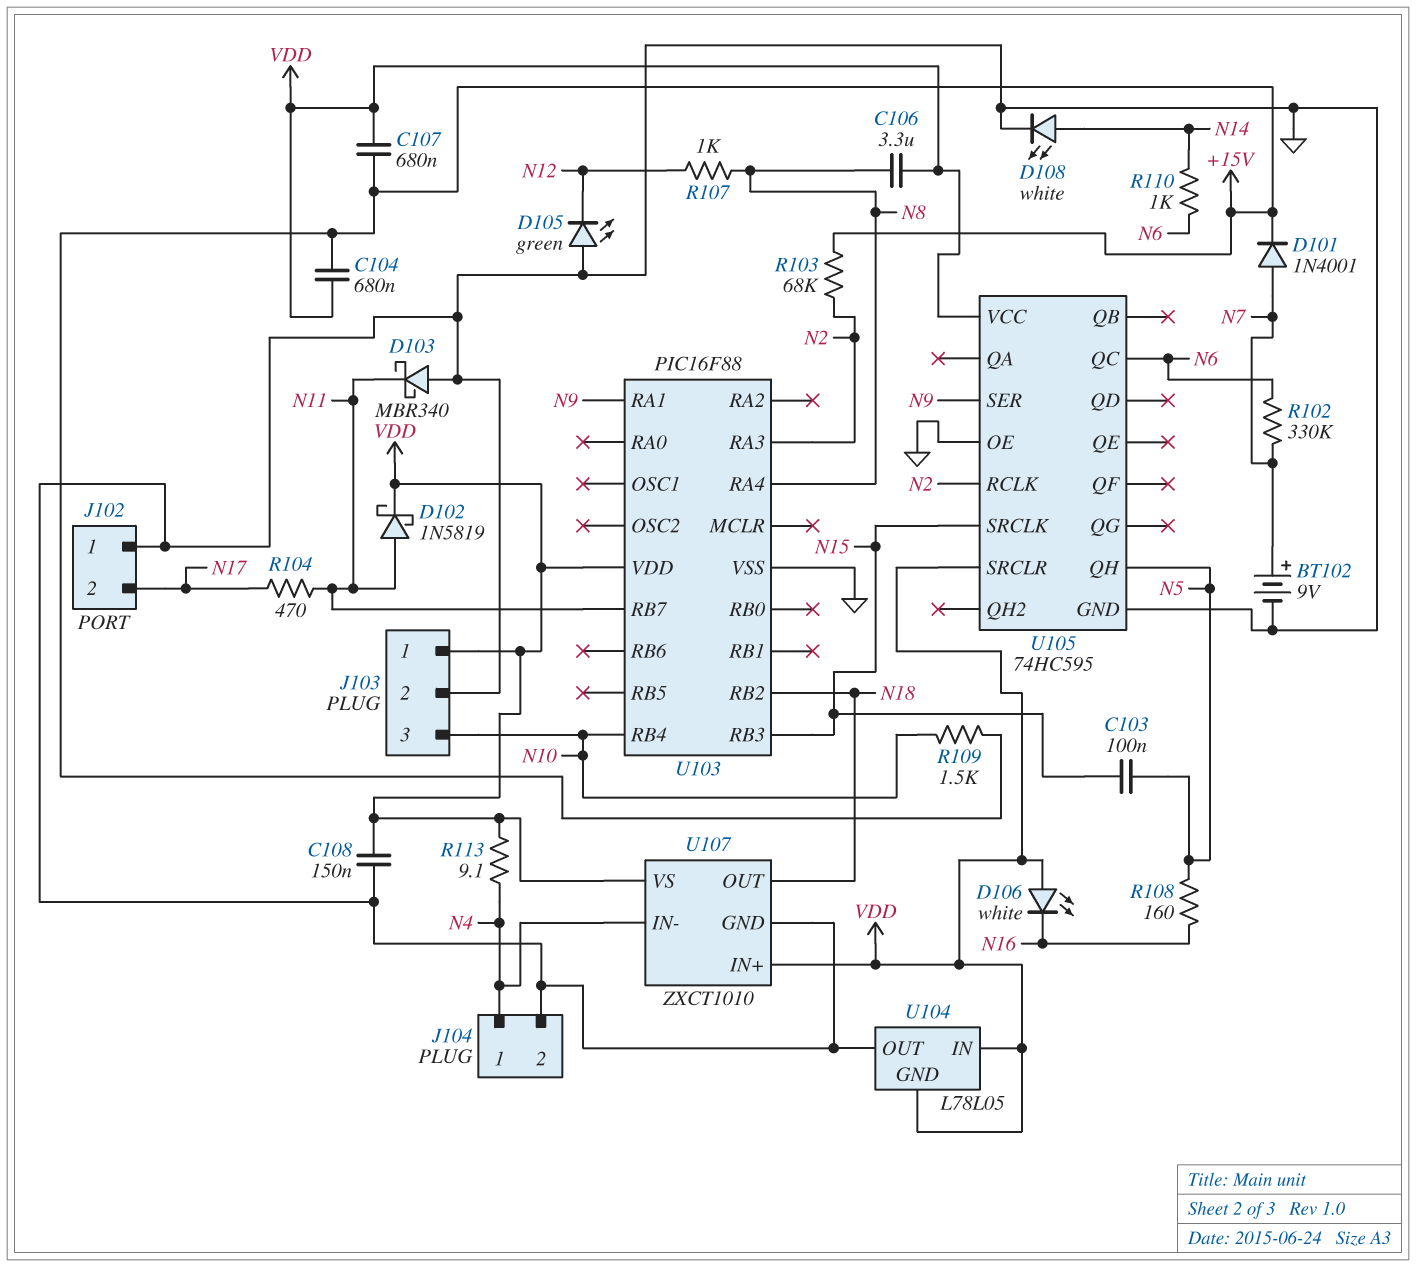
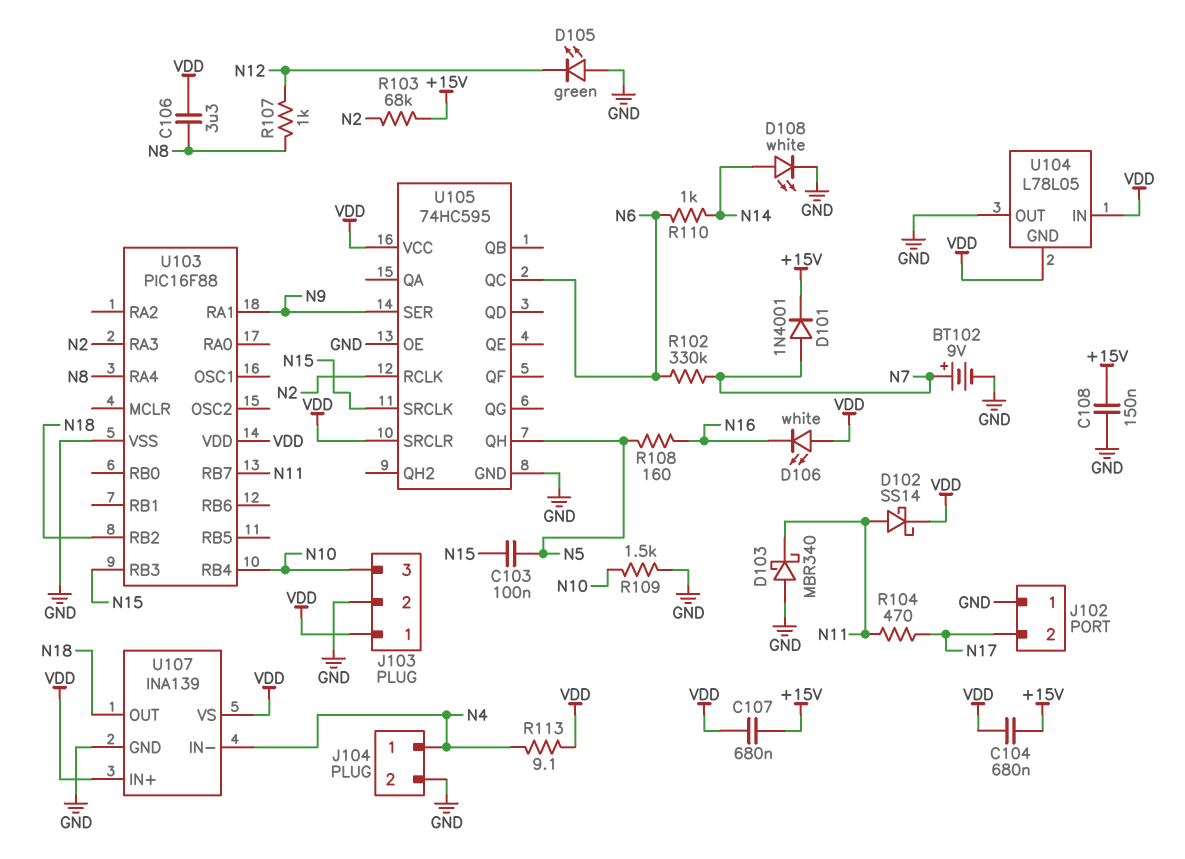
C108: 150nF (GND, VDD) -> 150nF (+15V, GND)
D102: schottky 1N5819 (A N11, K VDD) -> schottky SS14 (A N11, K VDD)
R109: 1.5k (+15V, N10) -> 1.5k (GND, N10)
U107: ZXCT1010 -> INA139

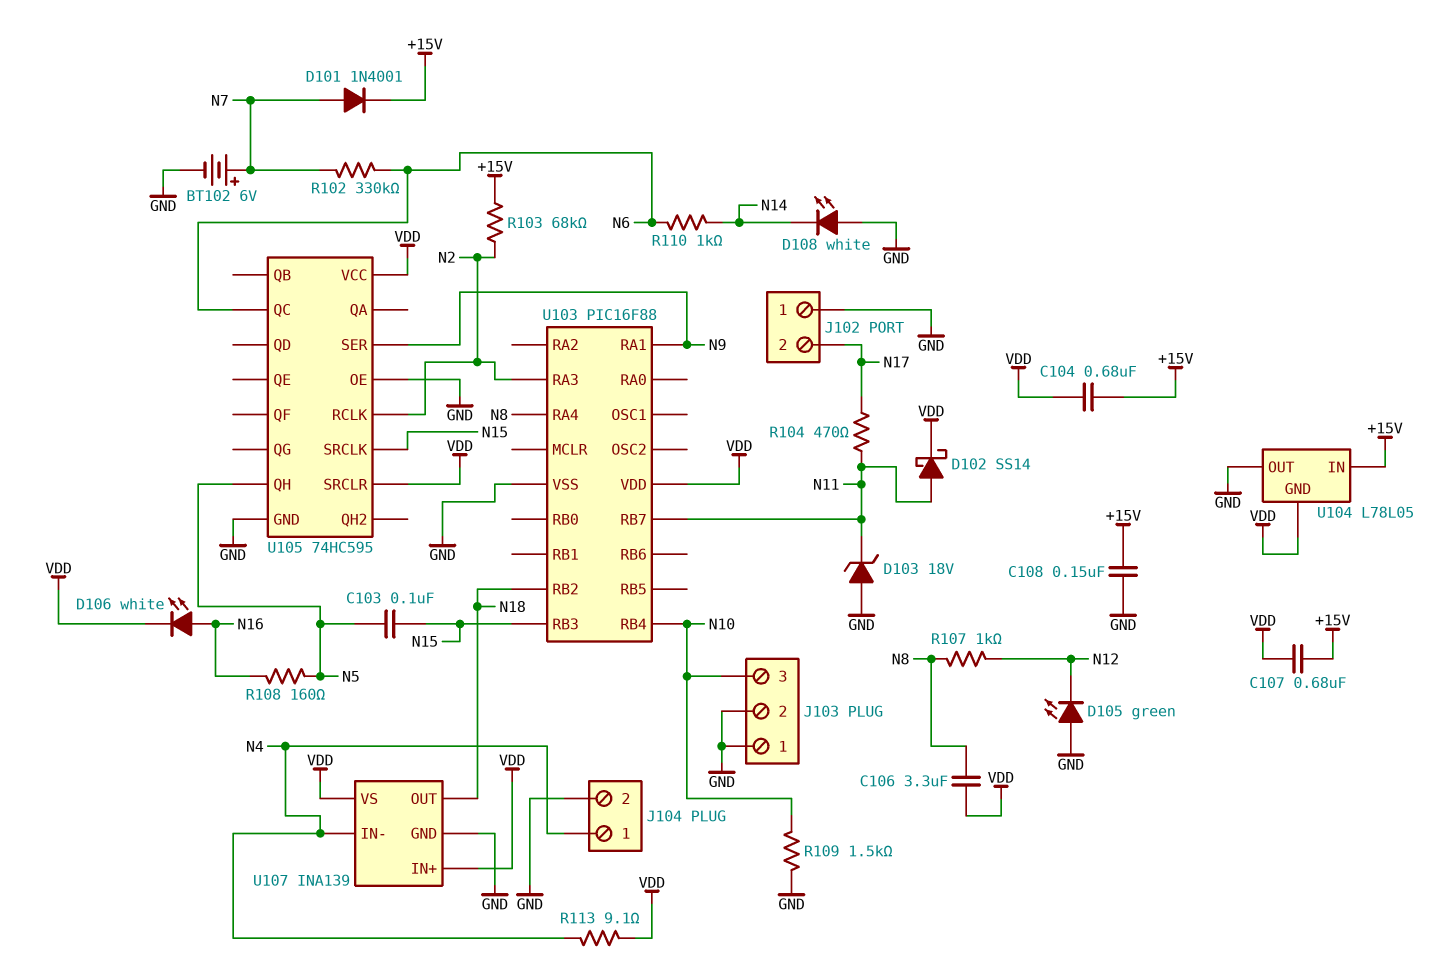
BT102: 9V (plus N7, minus GND) -> 6V (plus N7, minus GND)
D103: schottky MBR340 (A GND, K N11) -> zener 18V (A GND, K N11)
D106: LED white (A VDD, K N16) -> LED white (A N16, K VDD)
D108: LED white (A N14, K GND) -> LED white (A GND, K N14)
J103 pin 1: VDD -> GND
U104 pin IN: VDD -> +15V

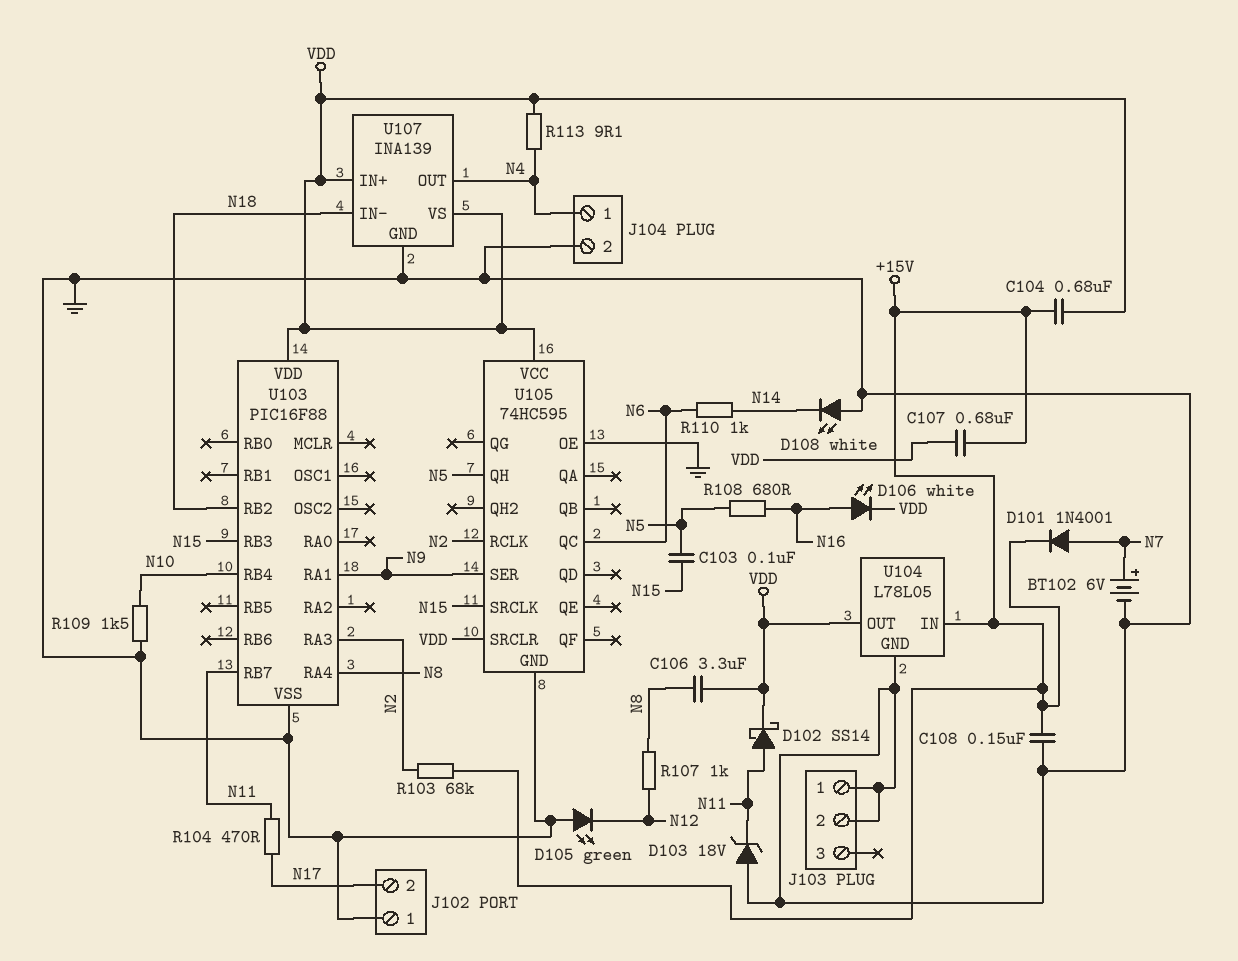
J103 pin 3: N10 -> none
R102: 330k (N6, N7) -> none
R108: 160 (N5, N16) -> 680 (N5, N16)
U104 pin GND: VDD -> GND
U104 pin OUT: GND -> VDD
U107 pin IN-: N4 -> N18
U107 pin OUT: N18 -> N4

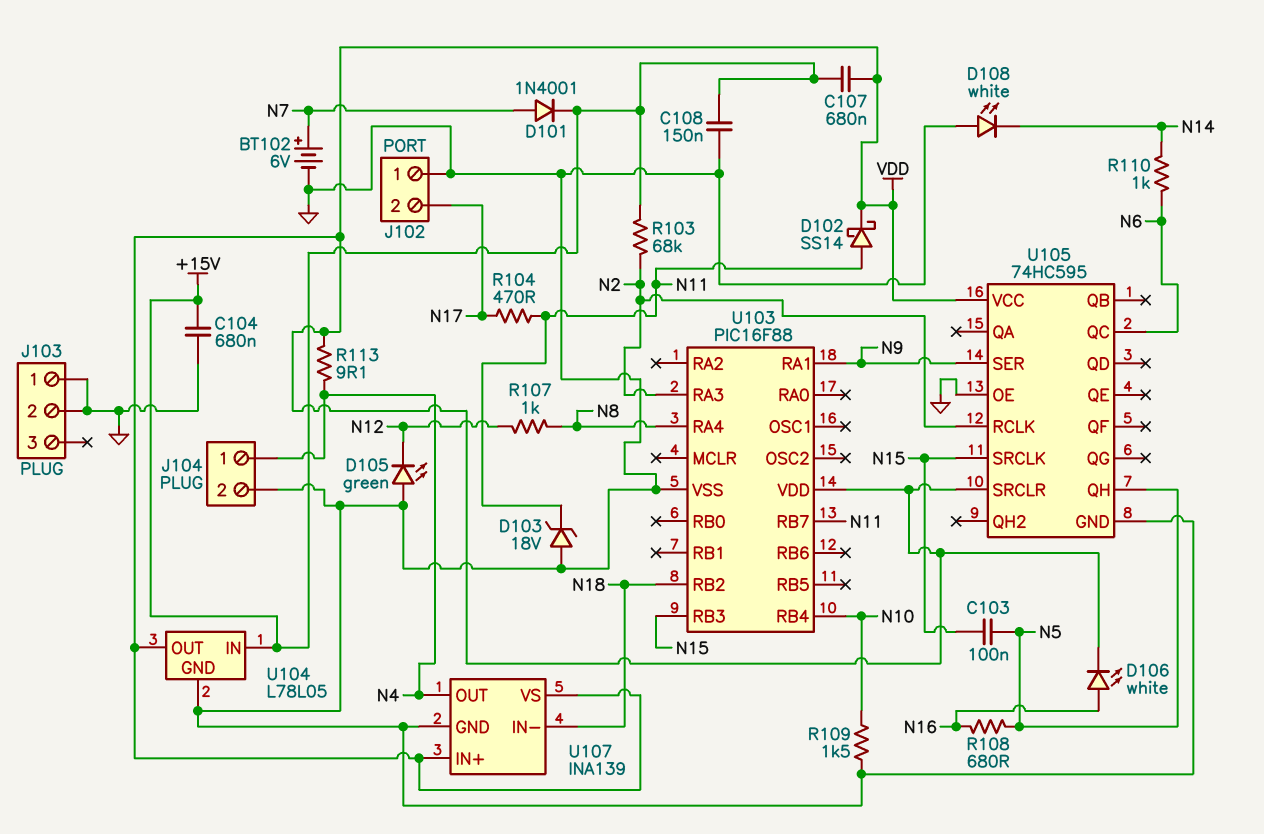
C104: 680nF (+15V, VDD) -> 680nF (+15V, GND)
C106: 3.3uF (N8, VDD) -> none

